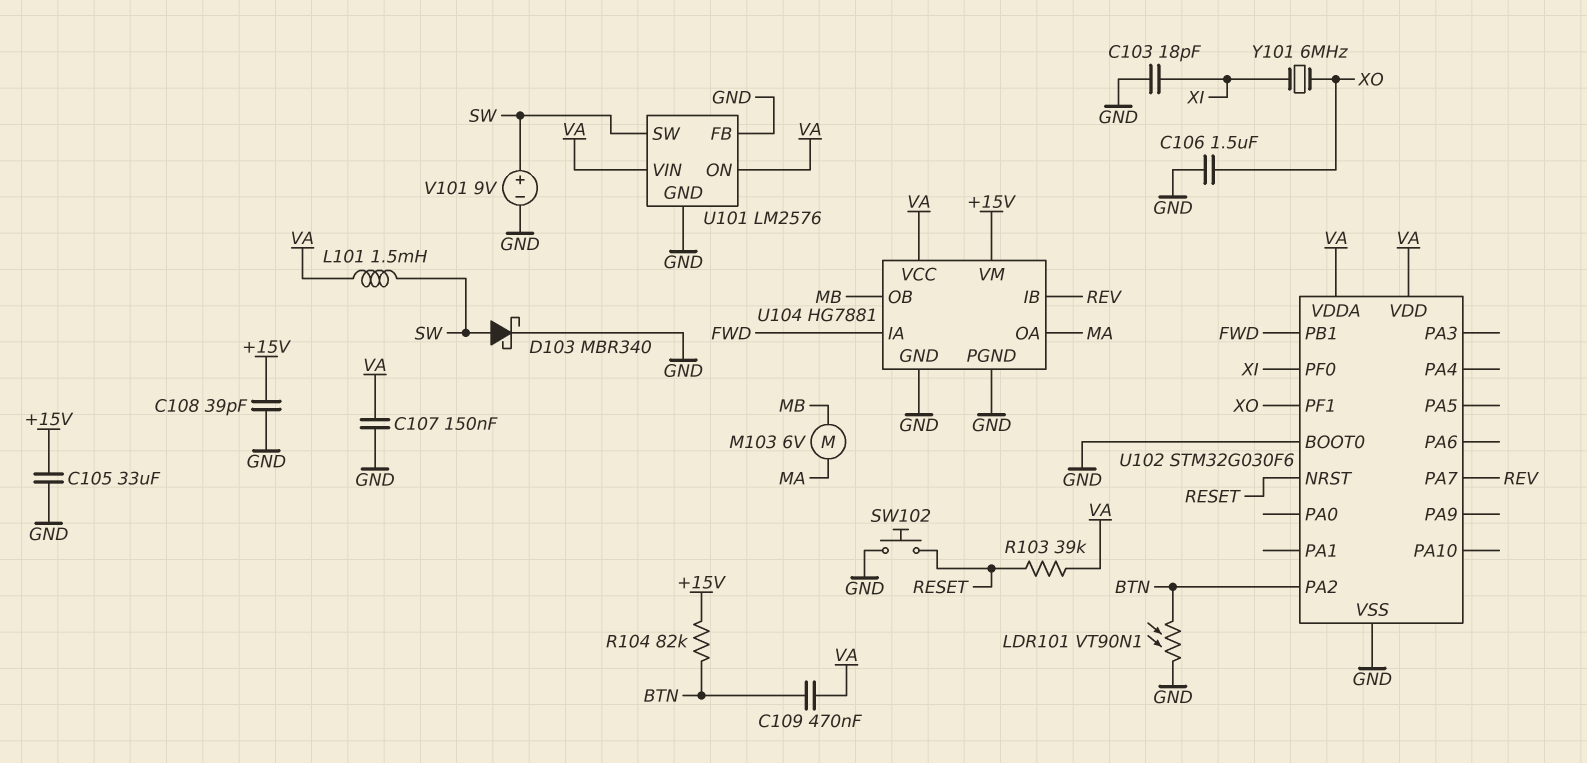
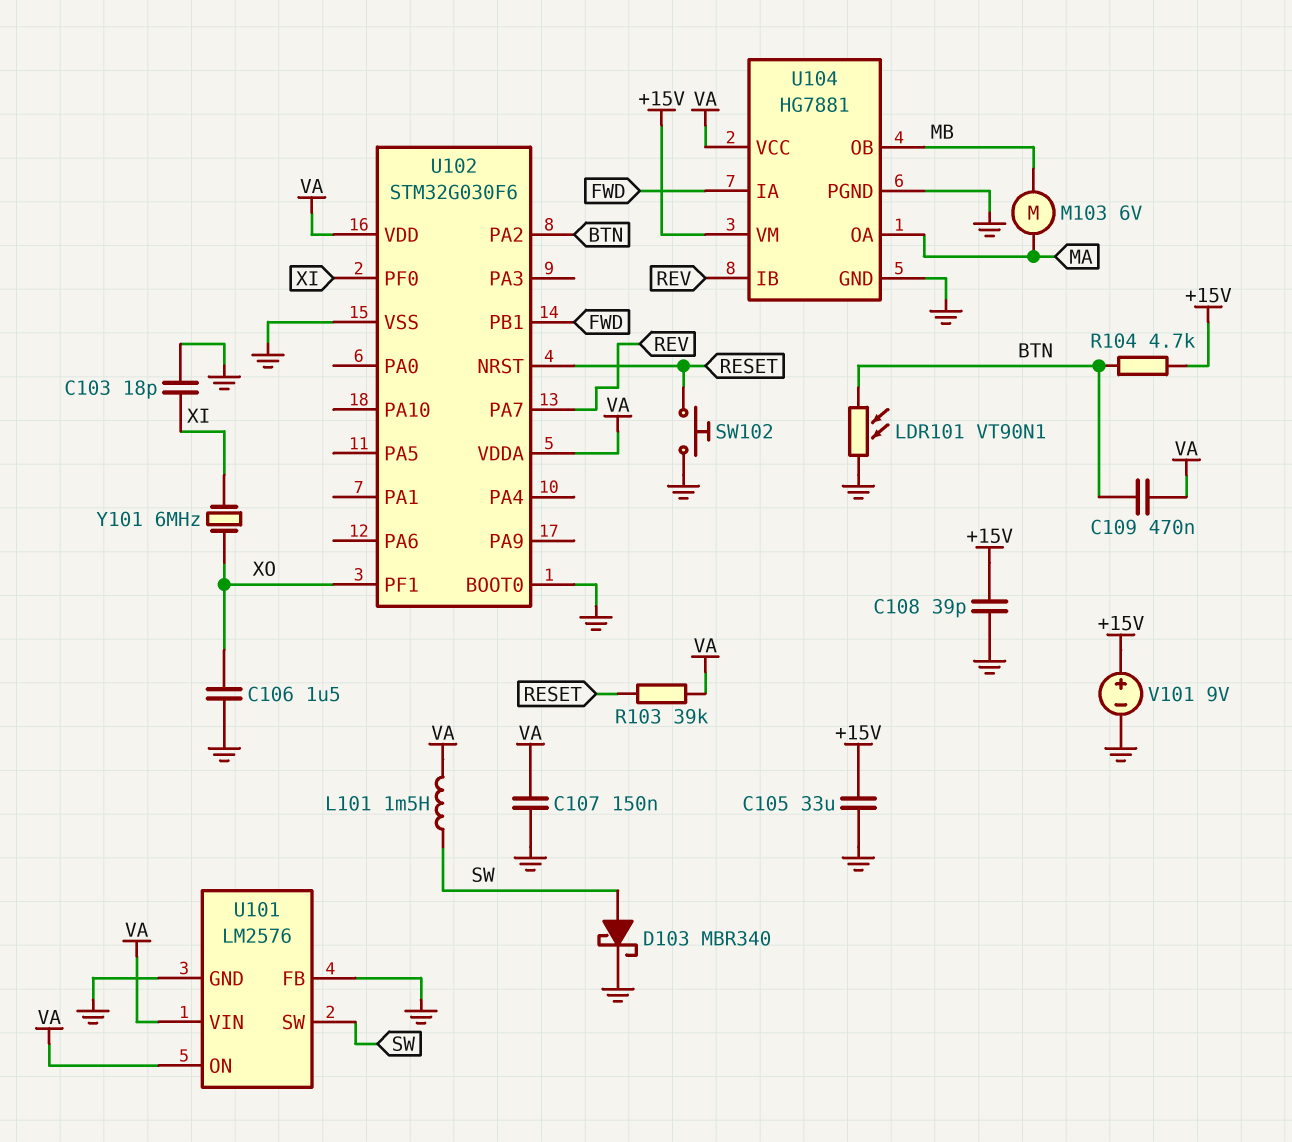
R104: 82k (+15V, BTN) -> 4.7k (+15V, BTN)
V101: 9V (plus SW, minus GND) -> 9V (plus +15V, minus GND)

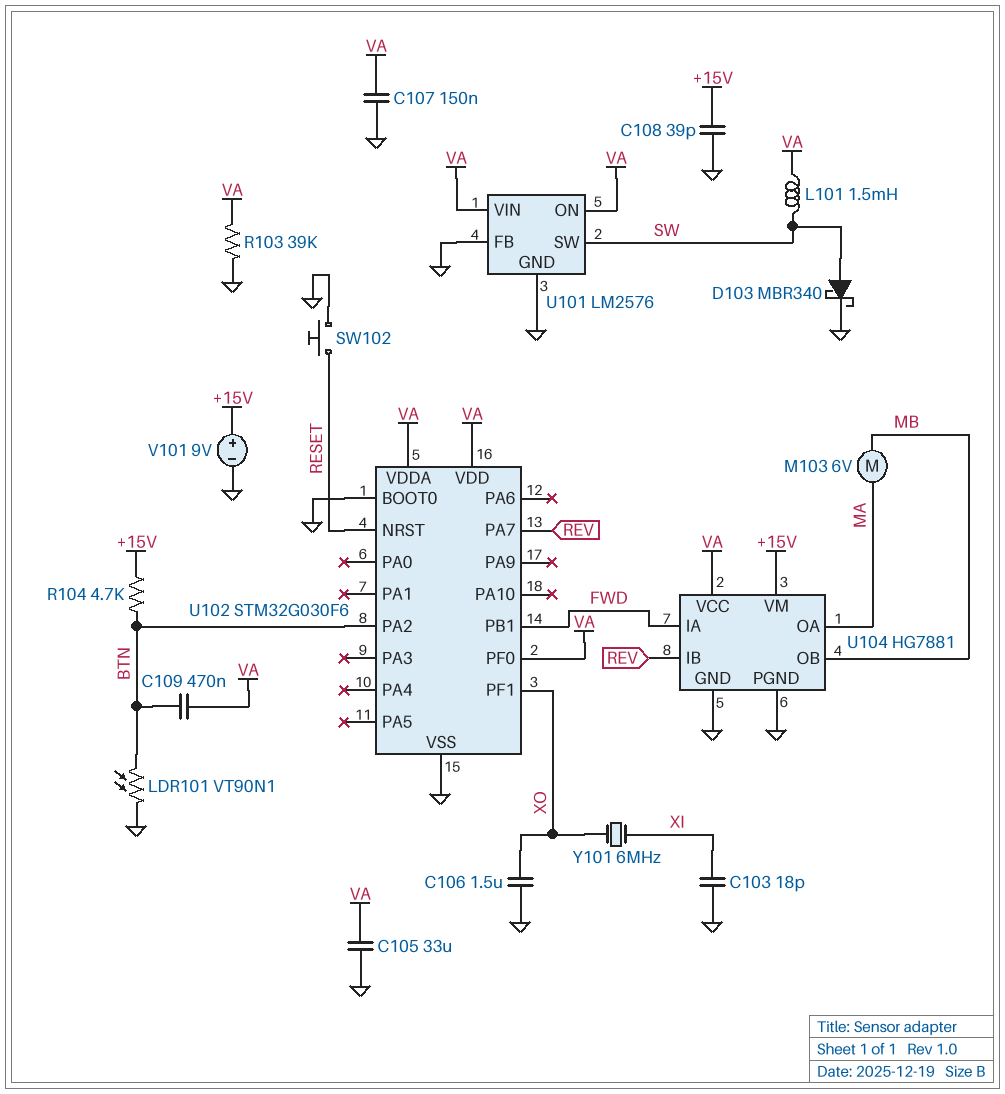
C105: 33uF (+15V, GND) -> 33uF (GND, VA)
R103: 39k (RESET, VA) -> 39k (GND, VA)
U102 pin PF0: XI -> VA

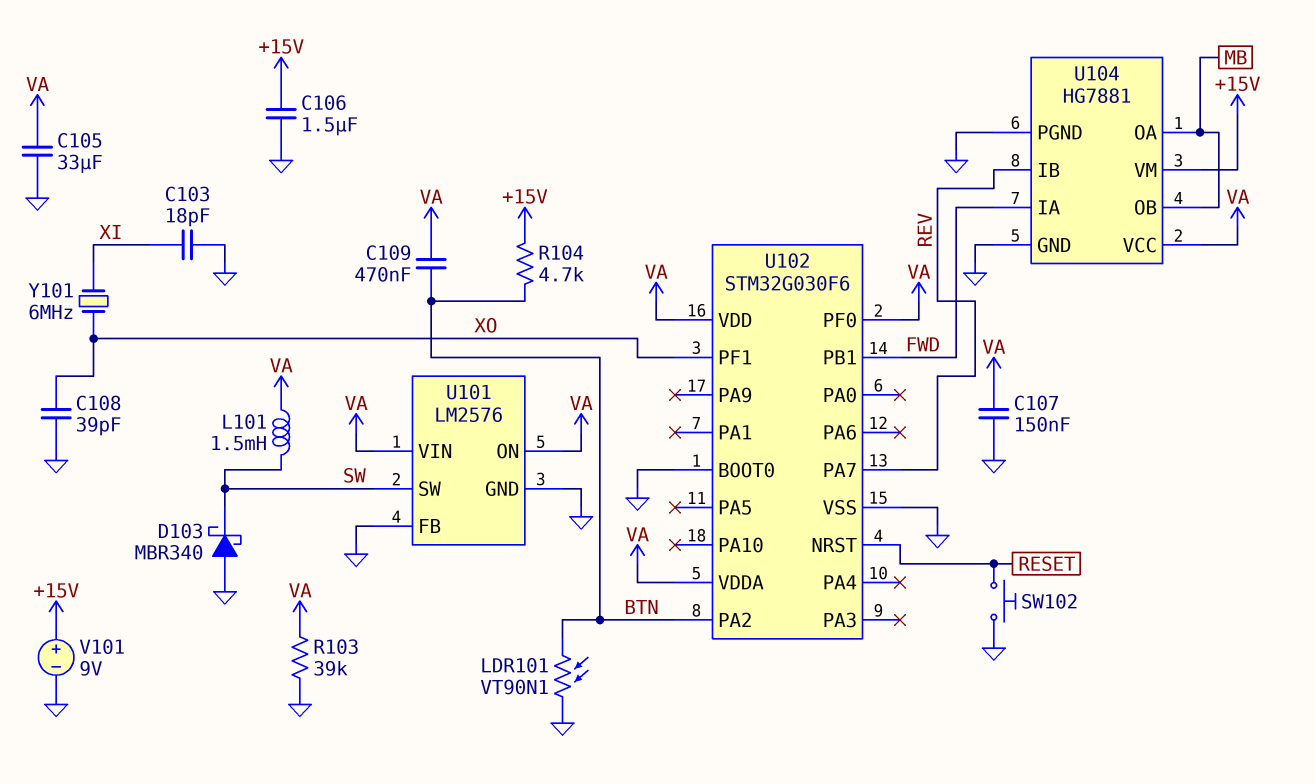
C106: 1.5uF (GND, XO) -> 1.5uF (+15V, GND)
C108: 39pF (+15V, GND) -> 39pF (GND, XO)
D103: schottky MBR340 (A SW, K GND) -> schottky MBR340 (A GND, K SW)
M103: motor 6V (MA, MB) -> none
U104 pin OA: MA -> MB

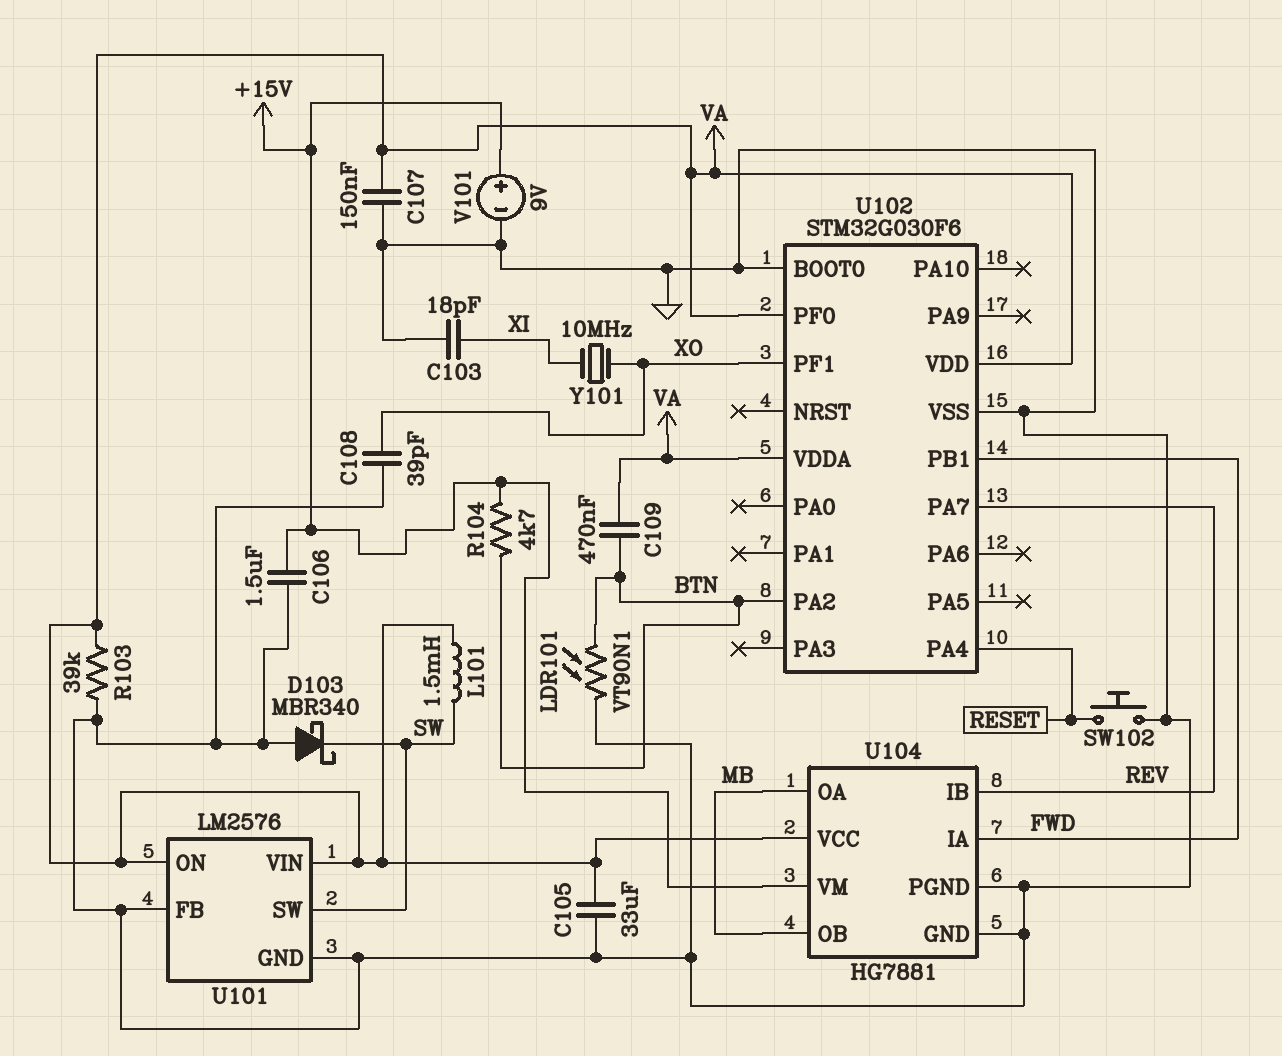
U102 pin NRST: RESET -> none
U102 pin PA4: none -> RESET
Y101: 6MHz (XI, XO) -> 10MHz (XI, XO)

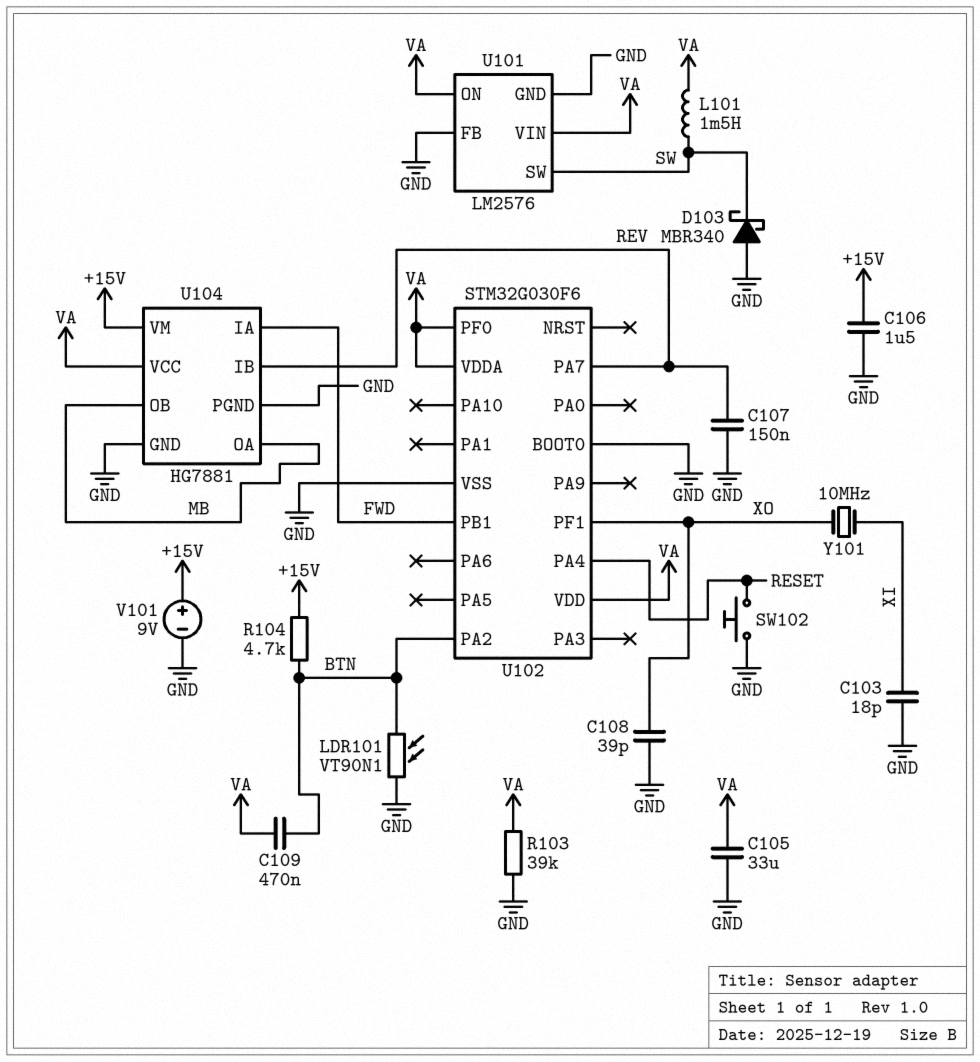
C107: 150nF (GND, VA) -> 150nF (GND, REV)

